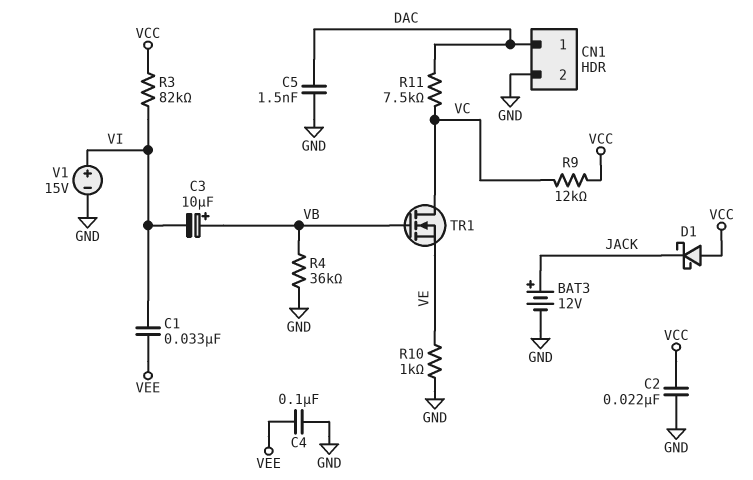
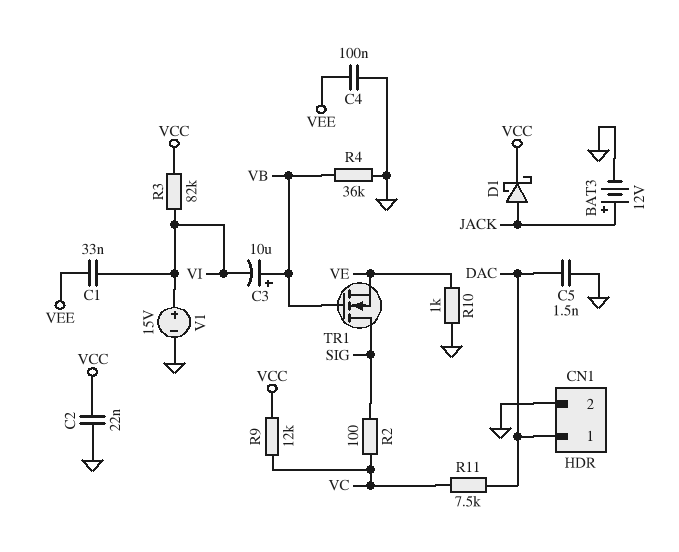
D1: schottky (A VCC, K JACK) -> schottky (A JACK, K VCC)
R2: none -> 100 (SIG, VC)
TR1: NMOS (G VB, D VC, S VE) -> NMOS (G VB, D SIG, S VE)

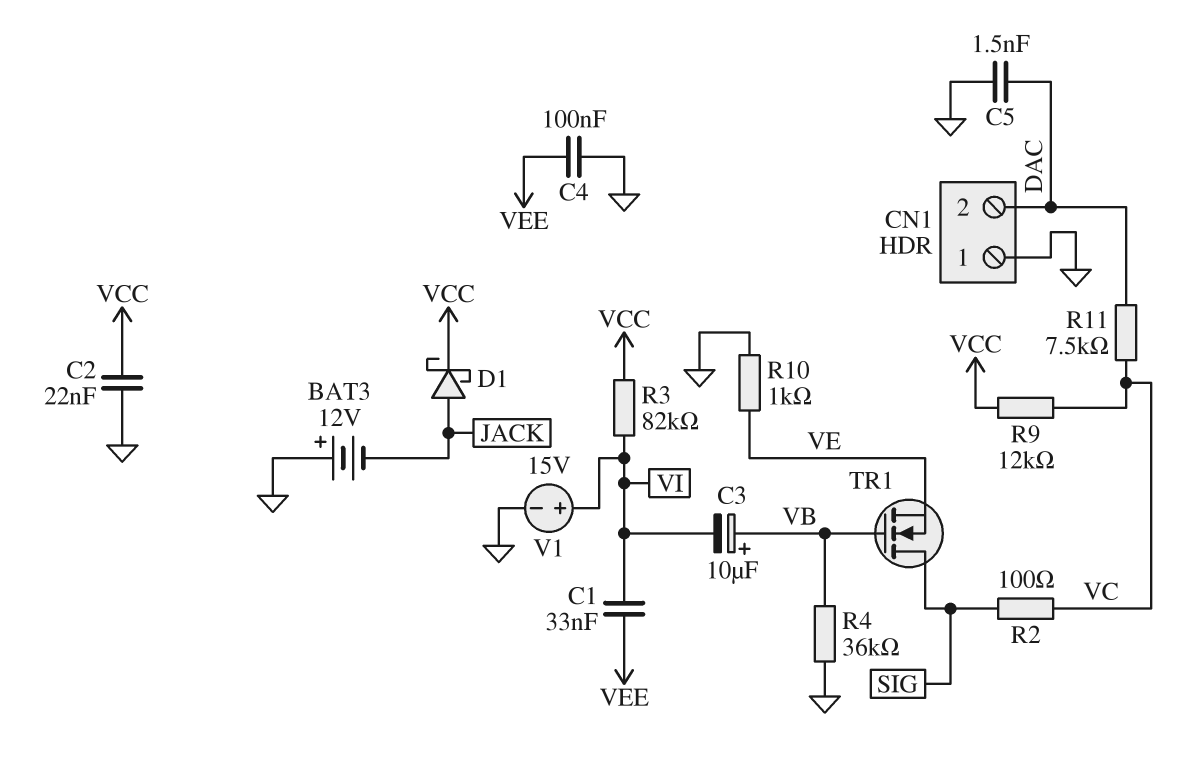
BAT3: 12V (plus JACK, minus GND) -> 12V (plus GND, minus JACK)
CN1 pin 1: DAC -> GND
CN1 pin 2: GND -> DAC

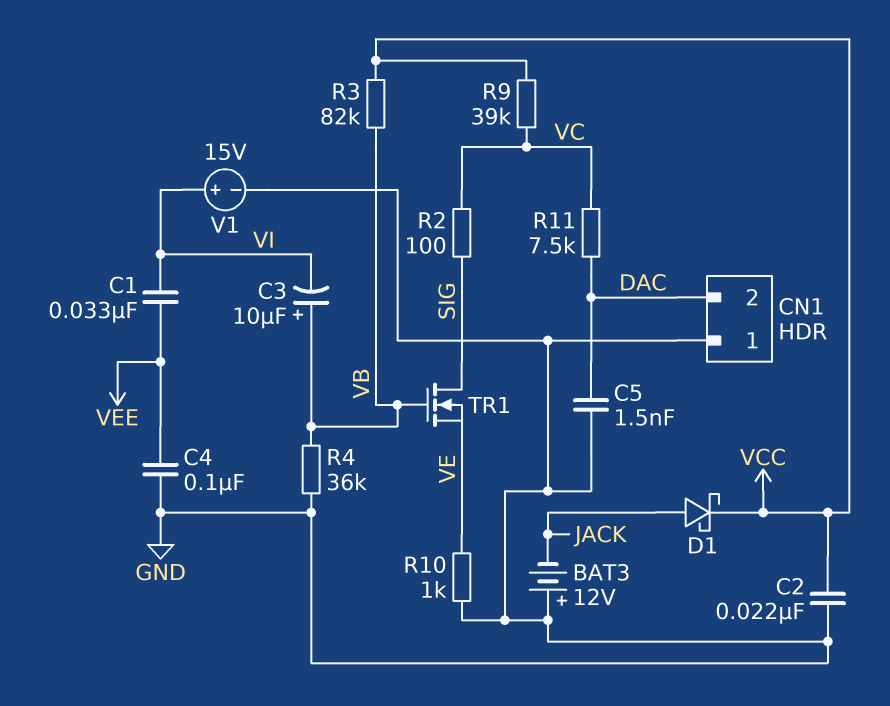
R3: 82k (VCC, VI) -> 82k (VB, VCC)
R9: 12k (VC, VCC) -> 39k (VC, VCC)

